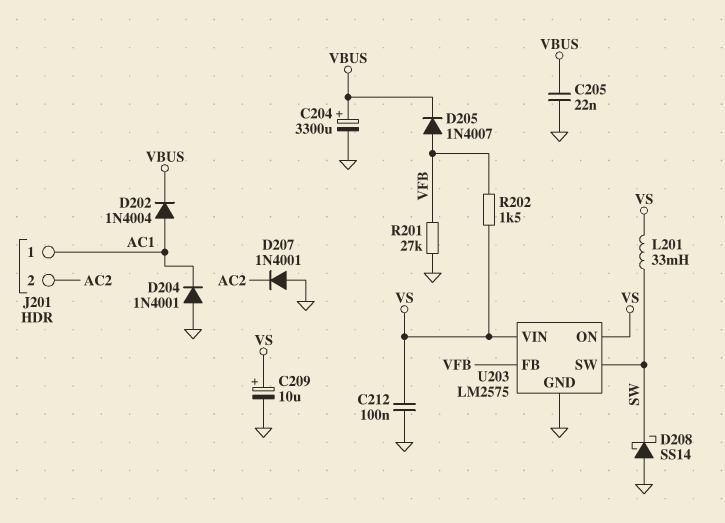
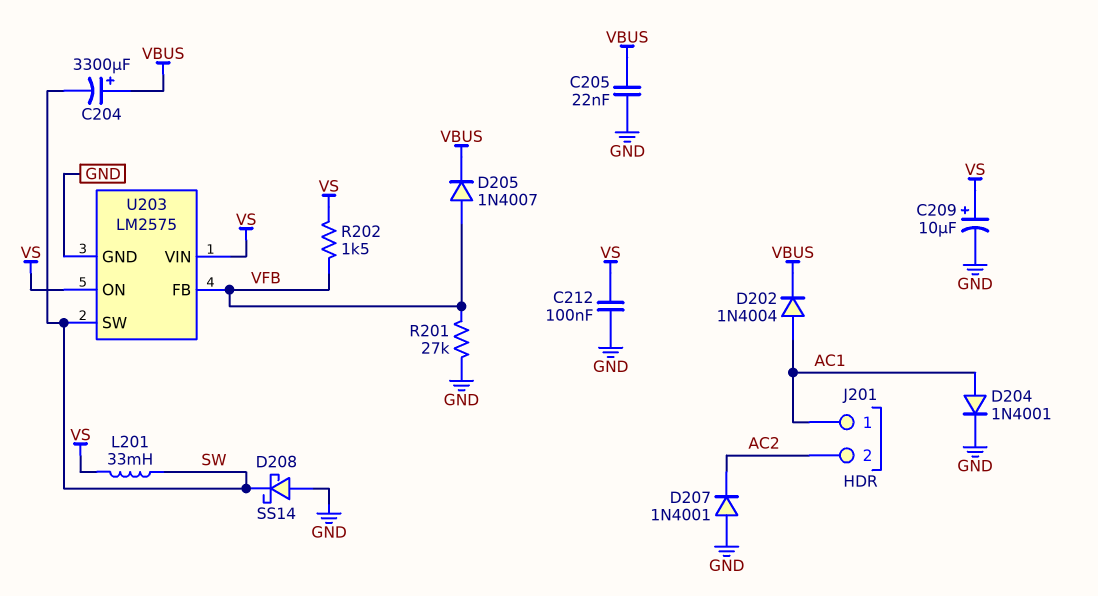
C204: 3300uF (plus VBUS, minus GND) -> 3300uF (plus VBUS, minus SW)
D204: diode 1N4001 (A GND, K AC1) -> diode 1N4001 (A AC1, K GND)

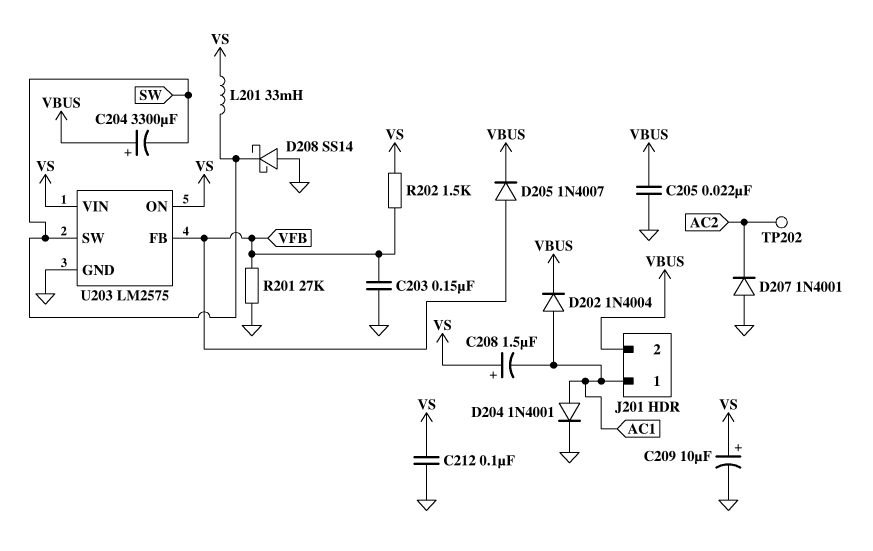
C203: none -> 150nF (GND, VFB)
C208: none -> 1.5uF (plus VS, minus AC1)
J201 pin 2: AC2 -> VBUS
TP202: none -> test point (AC2)

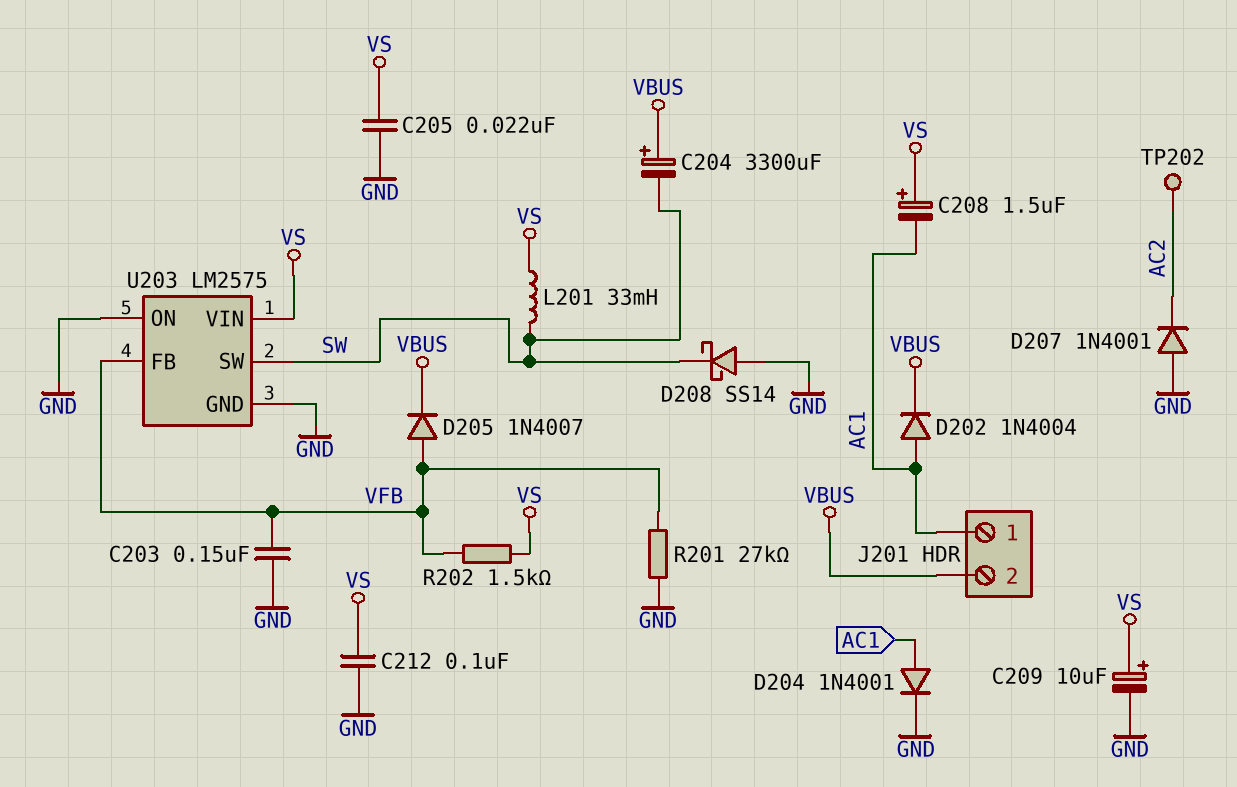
C205: 22nF (GND, VBUS) -> 22nF (GND, VS)
U203 pin ON: VS -> GND

